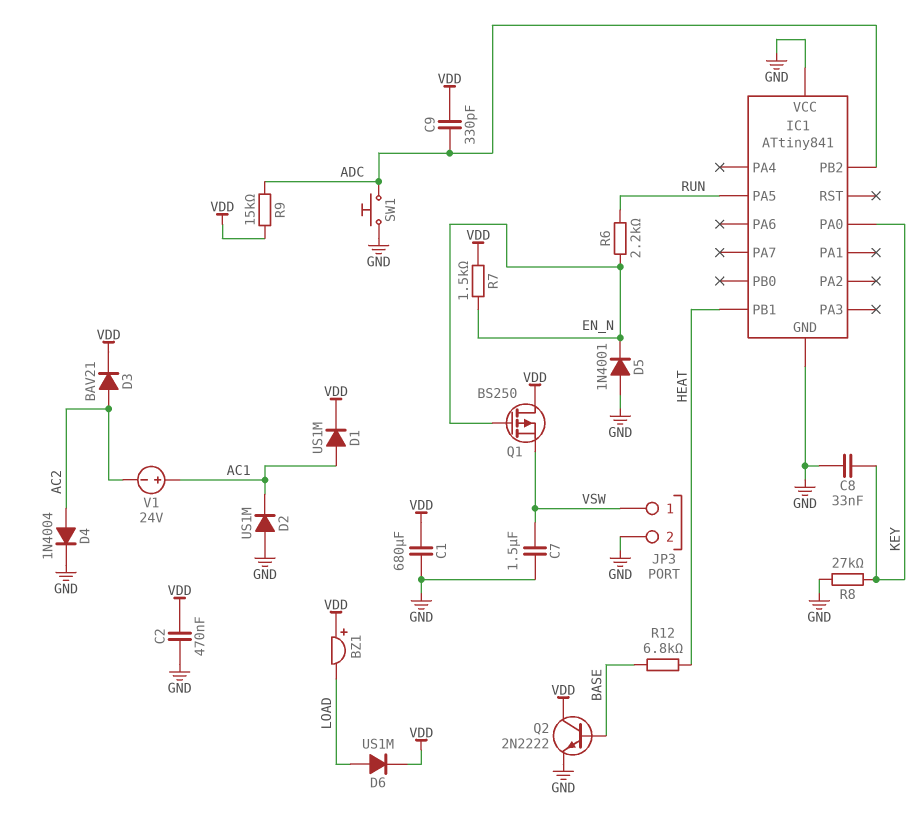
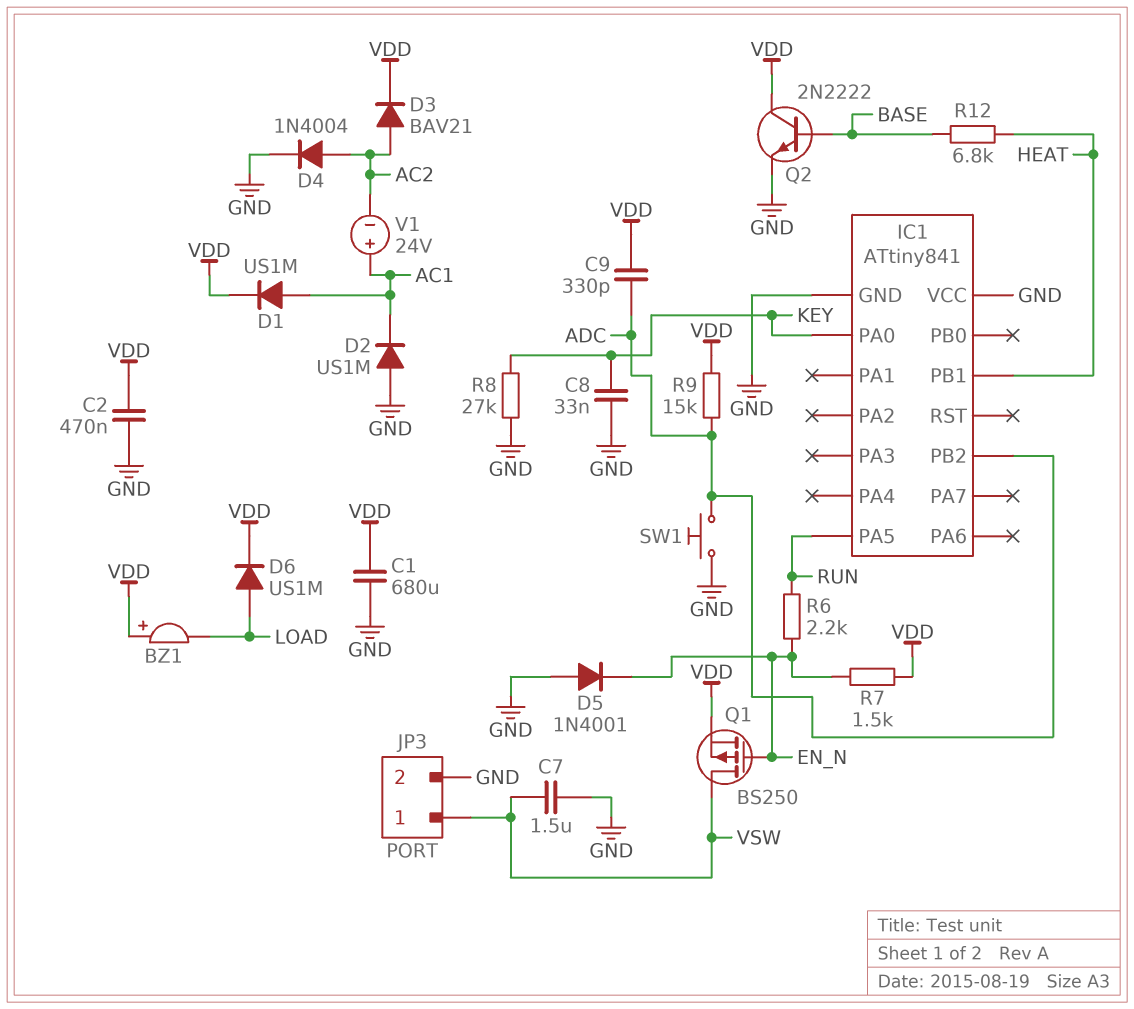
Q1: PMOS BS250 (G EN_N, D VDD, S VSW) -> PMOS BS250 (G EN_N, D VSW, S VDD)

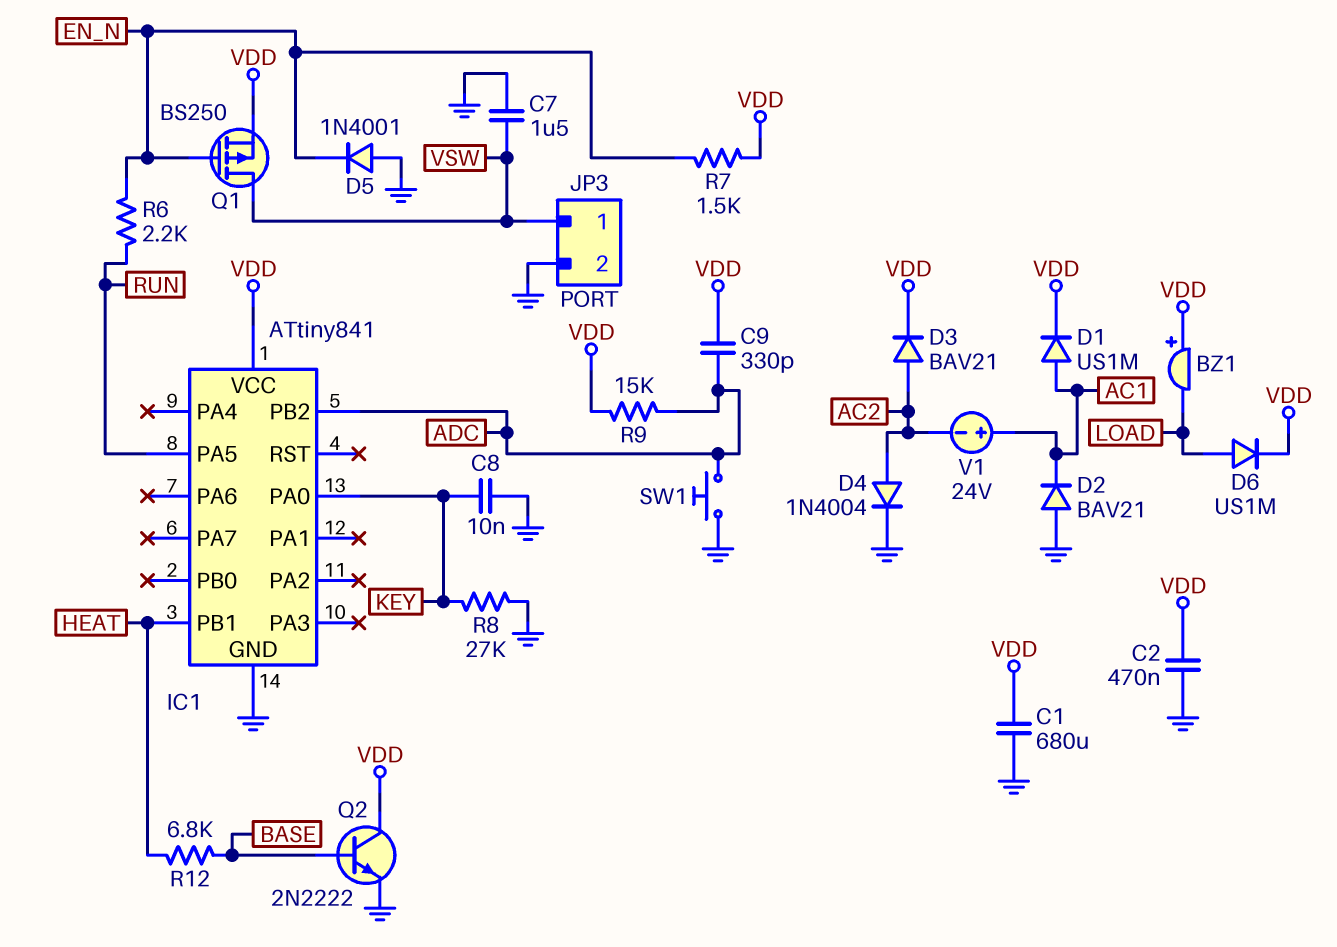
C8: 33nF (GND, KEY) -> 10nF (GND, KEY)
D2: diode US1M (A GND, K AC1) -> diode BAV21 (A GND, K AC1)
IC1 pin VCC: GND -> VDD

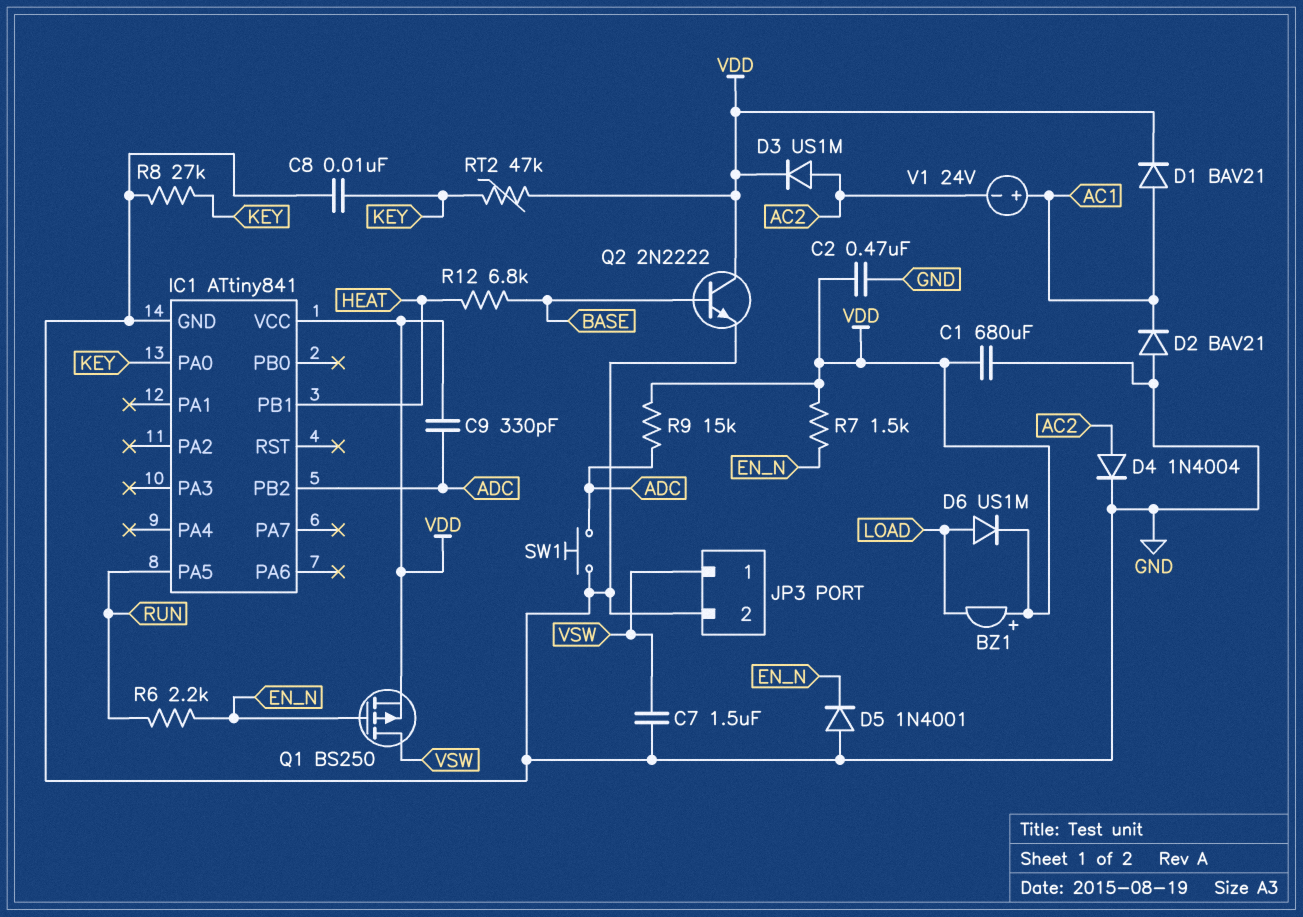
D1: diode US1M (A AC1, K VDD) -> diode BAV21 (A AC1, K VDD)
D3: diode BAV21 (A AC2, K VDD) -> diode US1M (A AC2, K VDD)
RT2: none -> 47k (KEY, VDD)

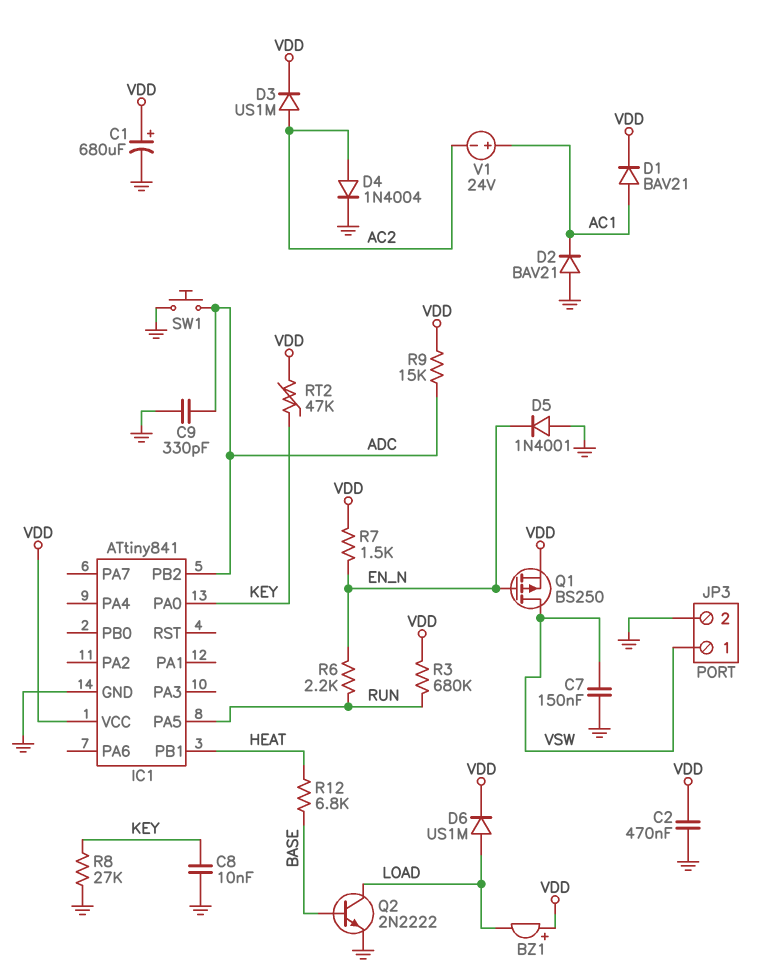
C1: 680uF (GND, VDD) -> 680uF (plus VDD, minus GND)
C7: 1.5uF (GND, VSW) -> 150nF (GND, VSW)
C9: 330pF (ADC, VDD) -> 330pF (ADC, GND)
Q2: NPN 2N2222 (B BASE, C VDD, E GND) -> NPN 2N2222 (B BASE, C LOAD, E GND)
R3: none -> 680k (RUN, VDD)

